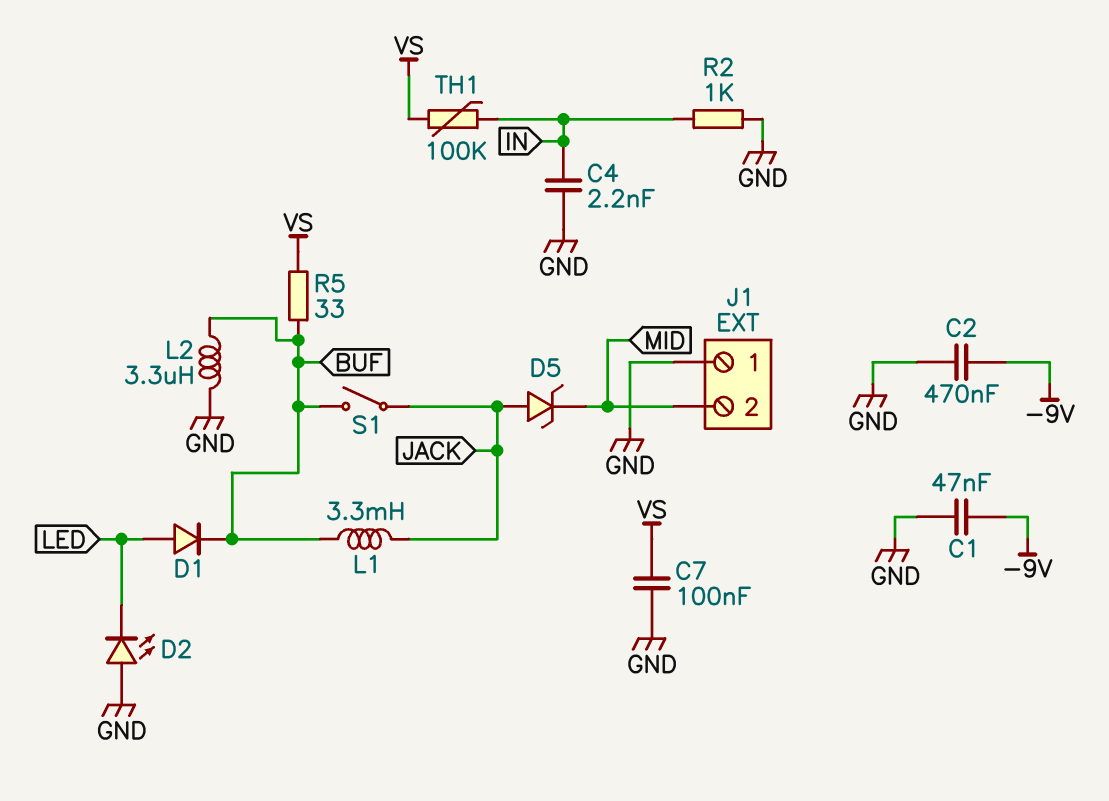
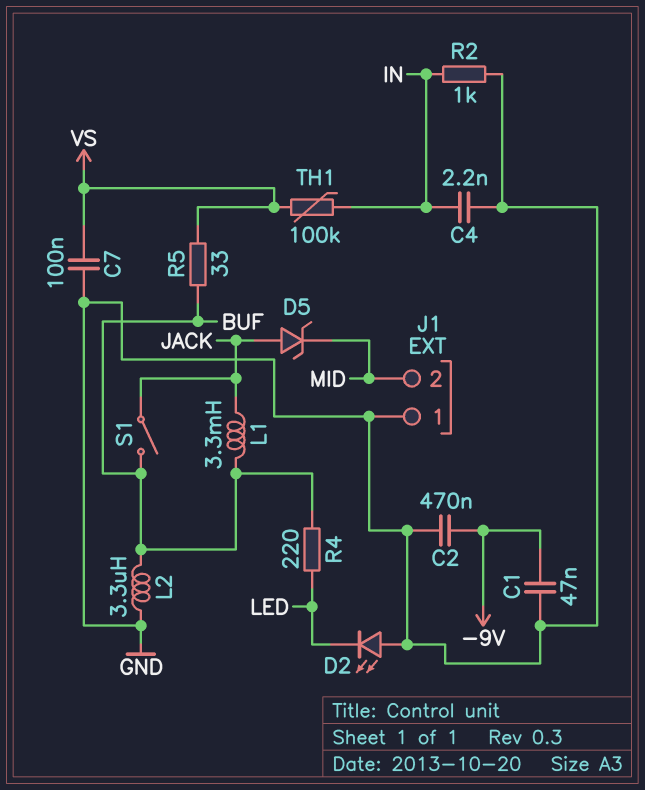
D1: diode (A LED, K BUF) -> none
R4: none -> 220 (BUF, LED)

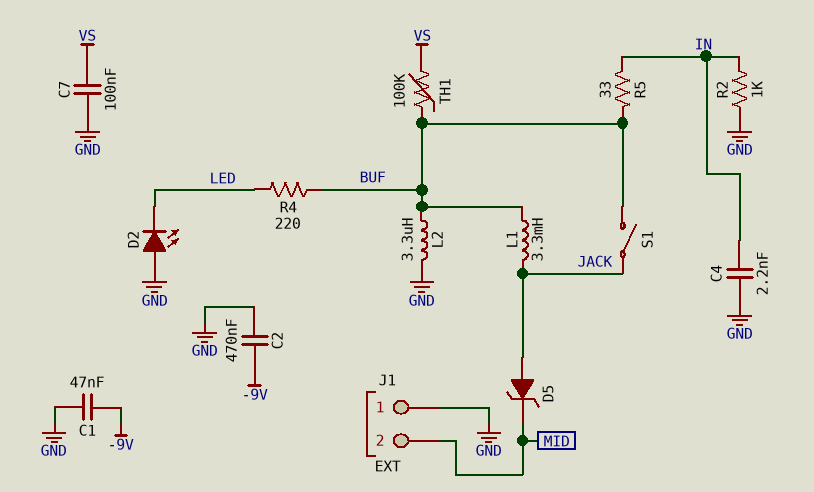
R5: 33 (BUF, VS) -> 33 (BUF, IN)
TH1: 100k (IN, VS) -> 100k (BUF, VS)

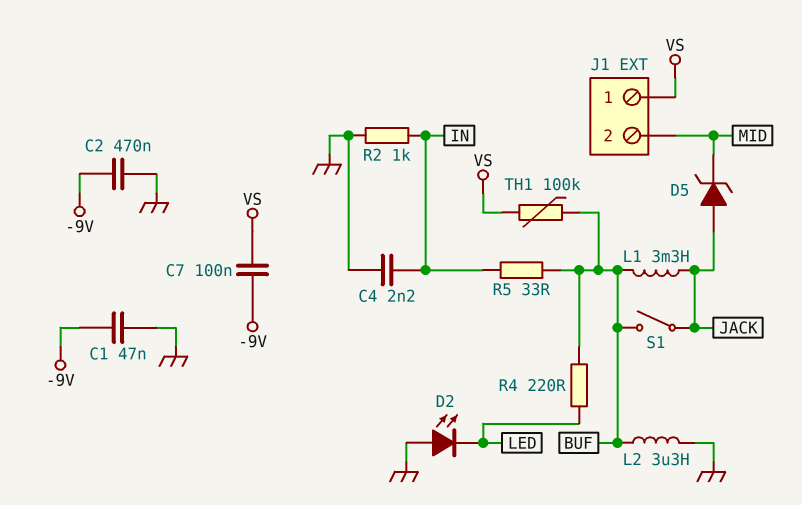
C7: 100nF (GND, VS) -> 100nF (-9V, VS)
J1 pin 1: GND -> VS

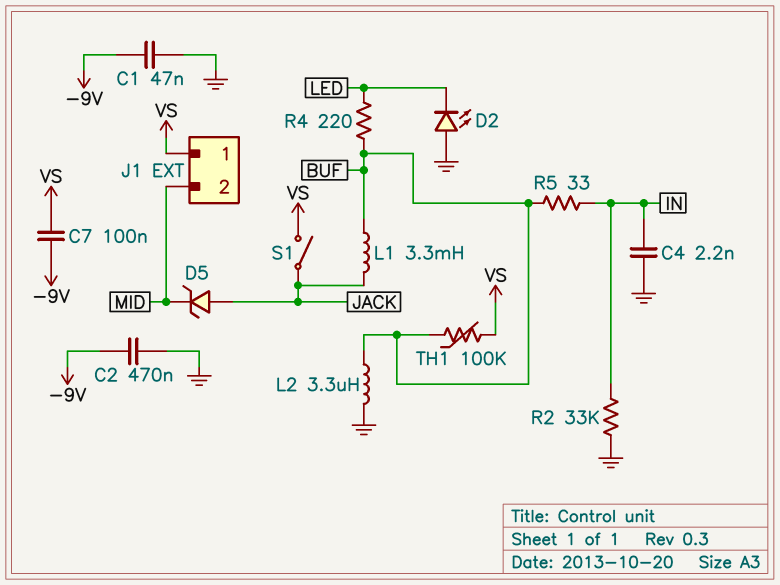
R2: 1k (GND, IN) -> 33k (GND, IN)
S1: switch (BUF, JACK) -> switch (JACK, VS)

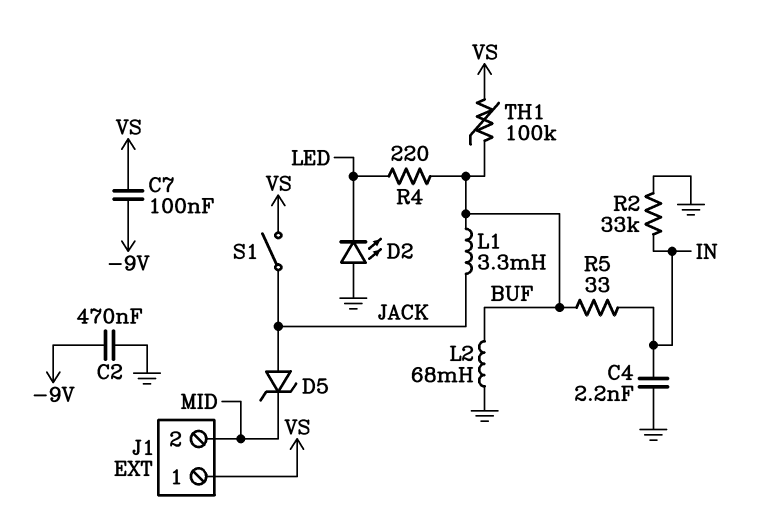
C1: 47nF (-9V, GND) -> none
L2: 3.3uH (BUF, GND) -> 68mH (BUF, GND)

